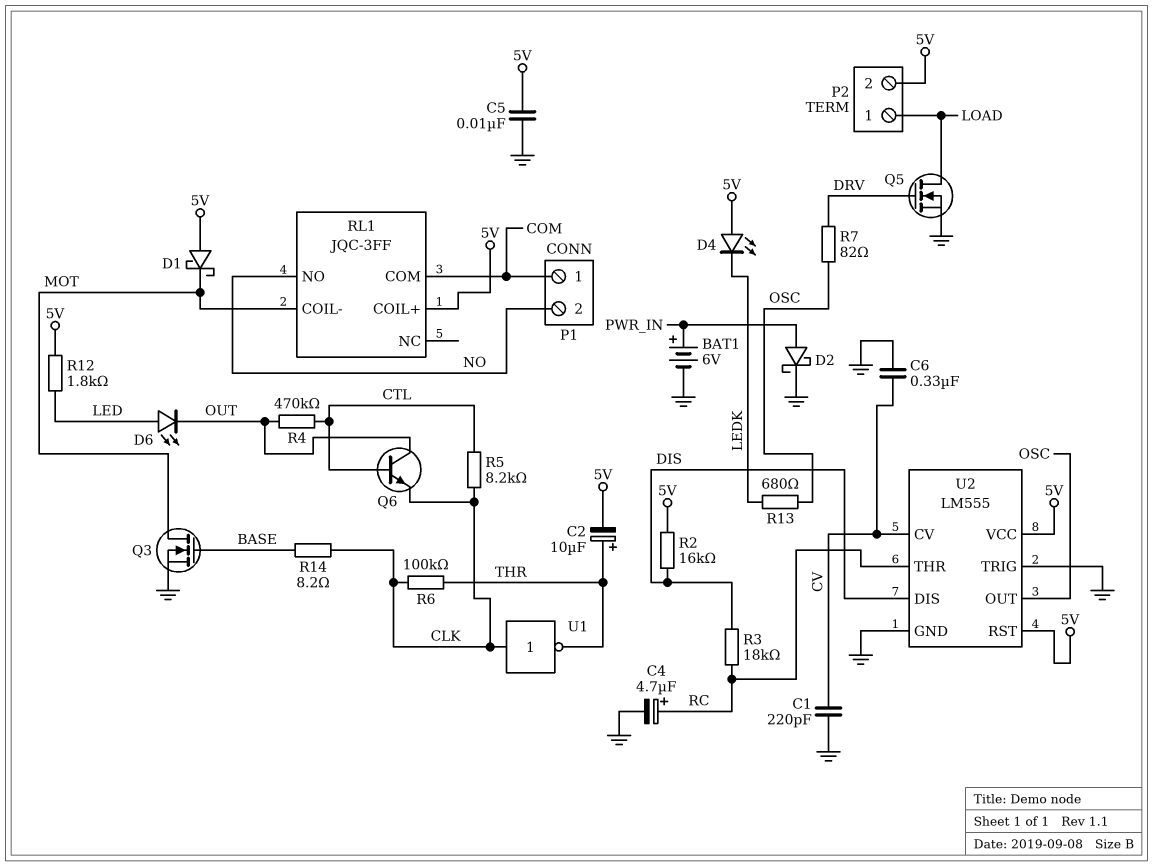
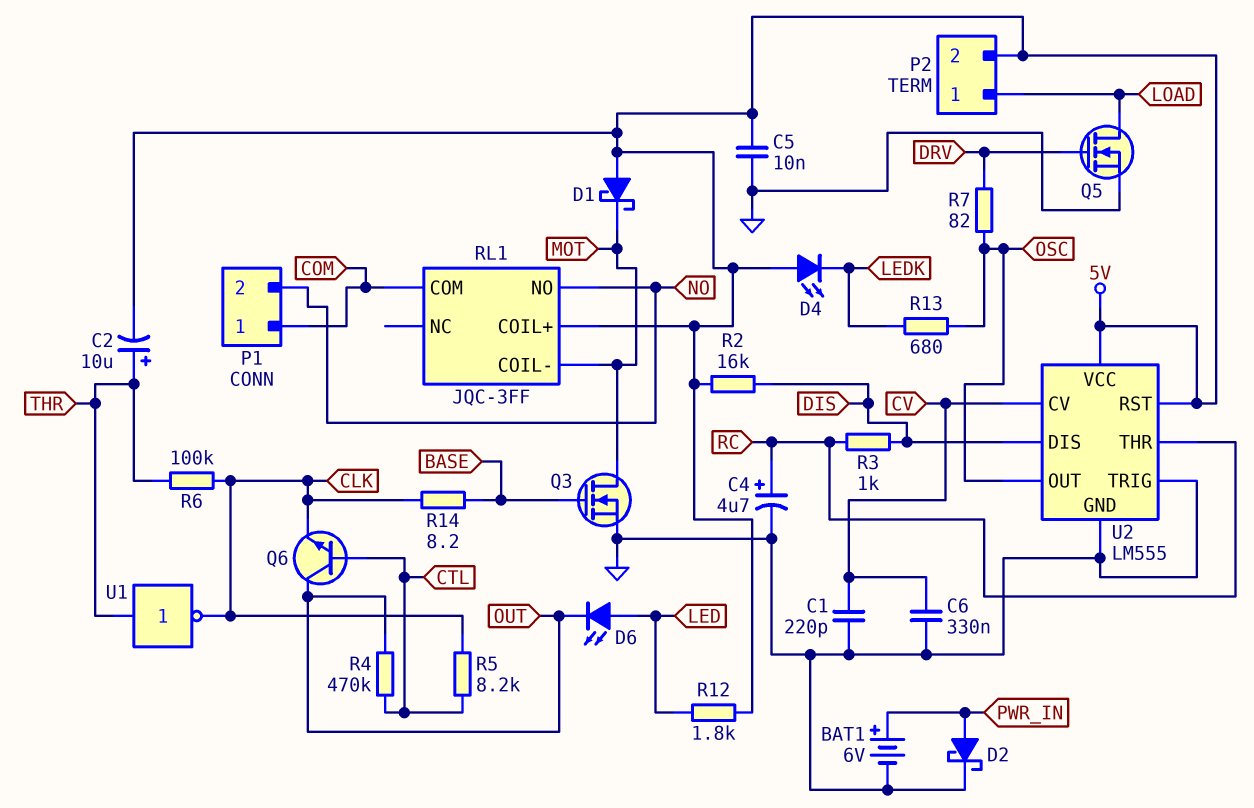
R3: 18k (DIS, RC) -> 1k (DIS, RC)
U1: NOT (in CLK, out THR) -> NOT (in THR, out CLK)

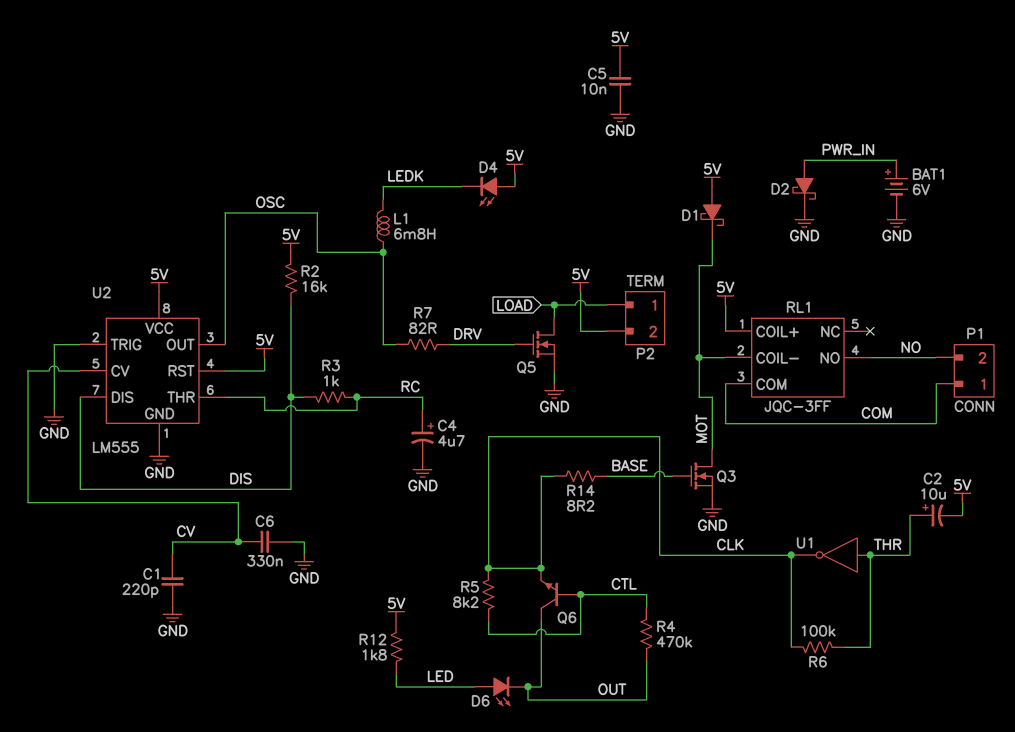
L1: none -> 6.8mH (LEDK, OSC)
R13: 680 (LEDK, OSC) -> none

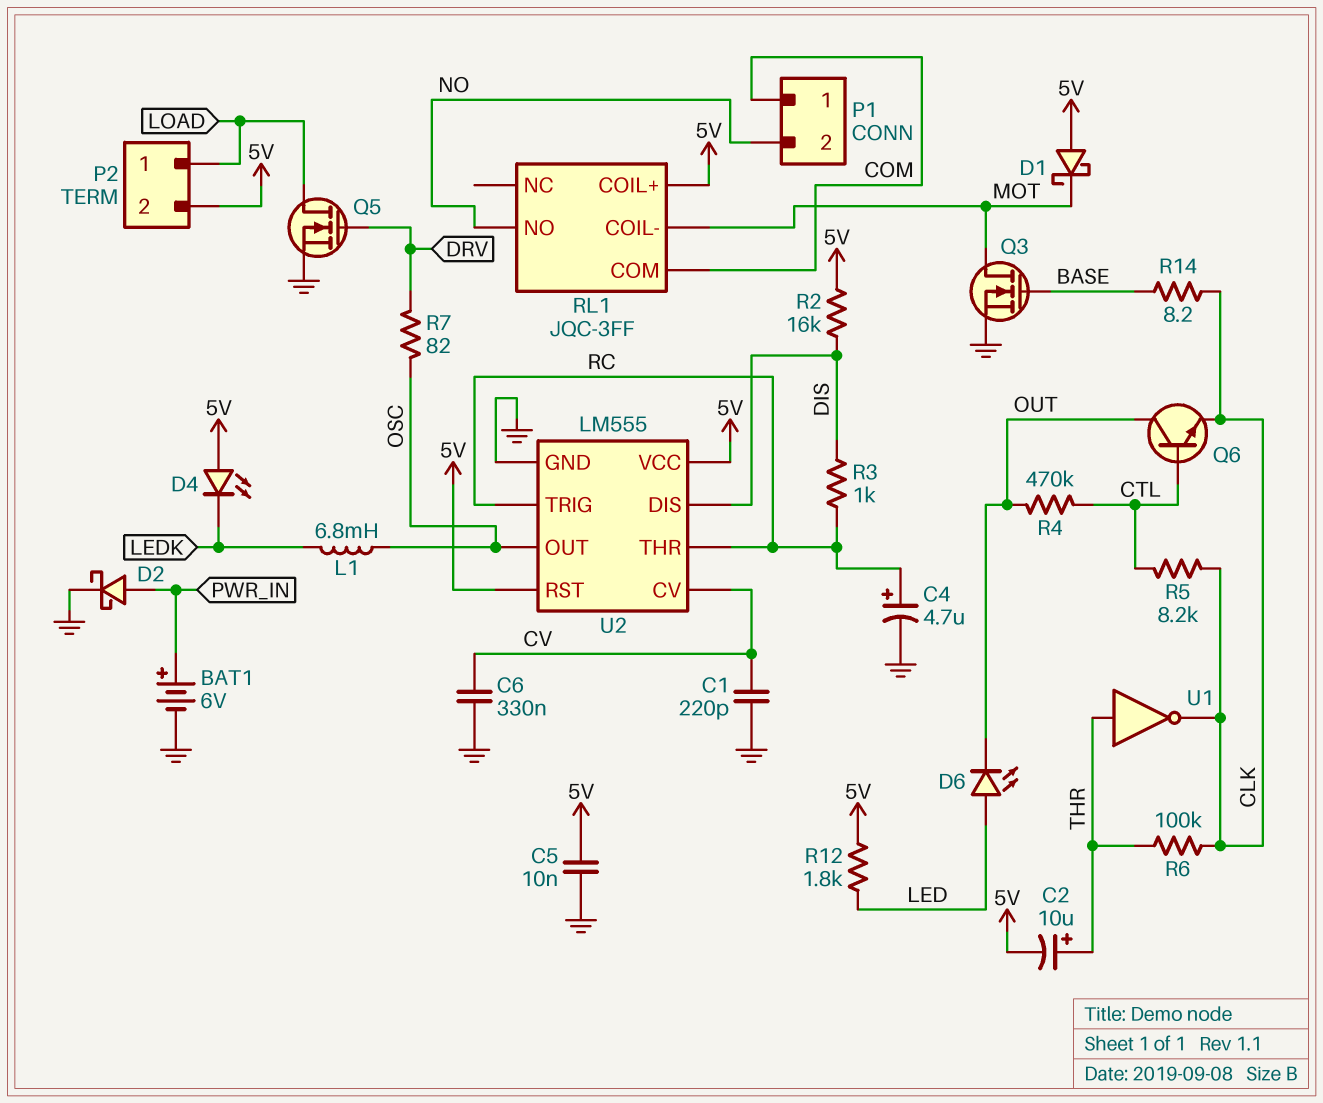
U2 pin TRIG: GND -> RC

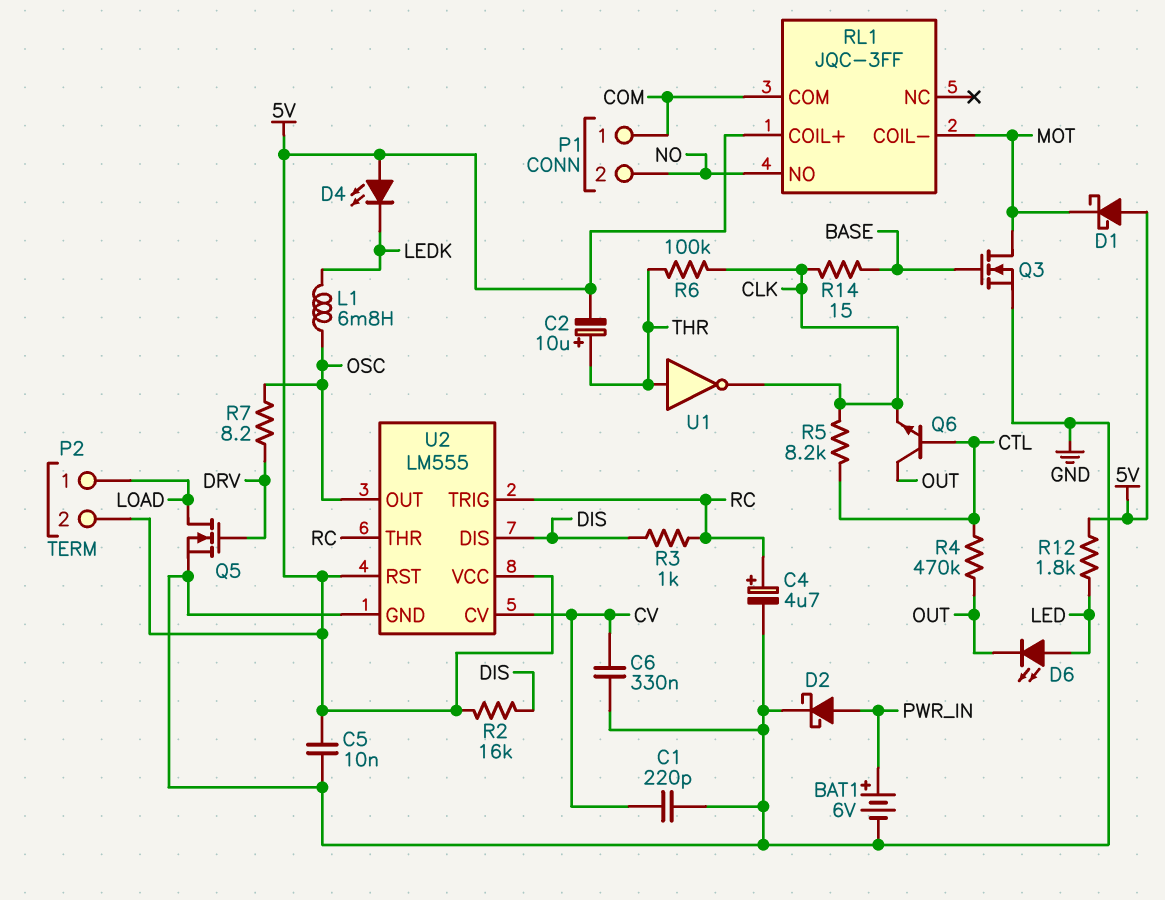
R7: 82 (DRV, OSC) -> 8.2 (DRV, OSC)
R14: 8.2 (BASE, CLK) -> 15 (BASE, CLK)

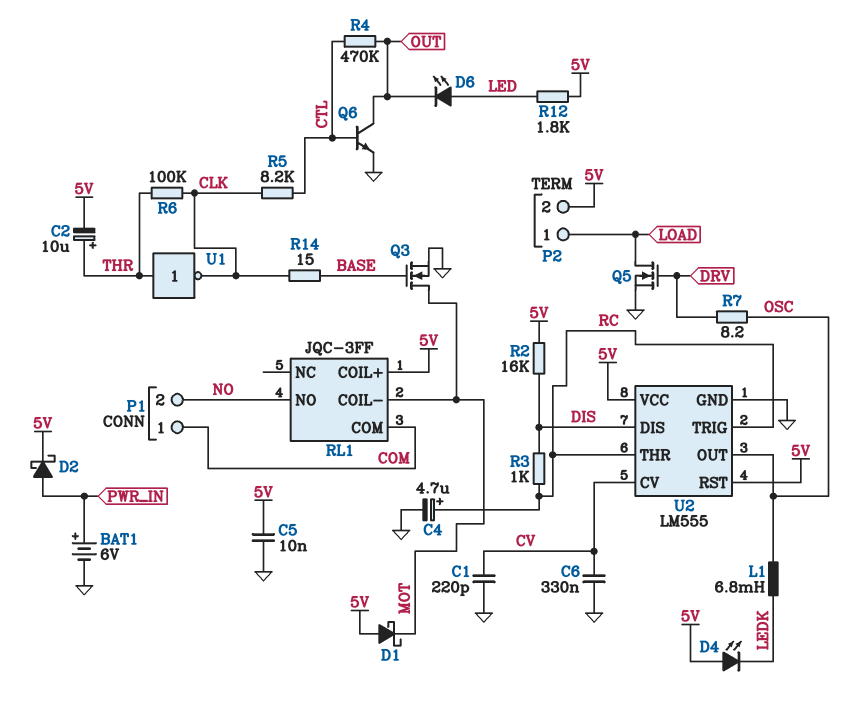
D2: schottky (A PWR_IN, K GND) -> schottky (A PWR_IN, K 5V)
Q6: NPN (B CTL, C OUT, E CLK) -> NPN (B CTL, C OUT, E GND)

